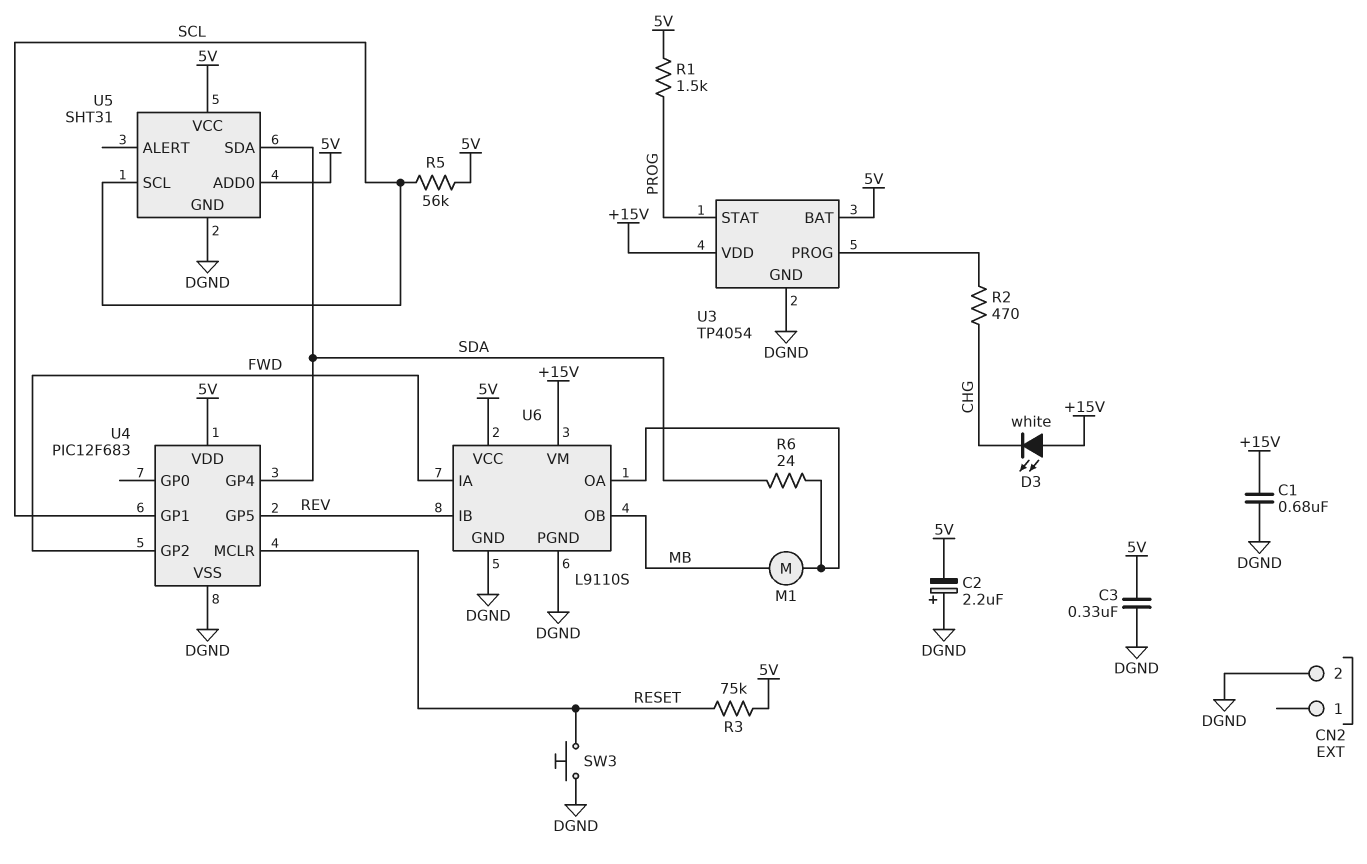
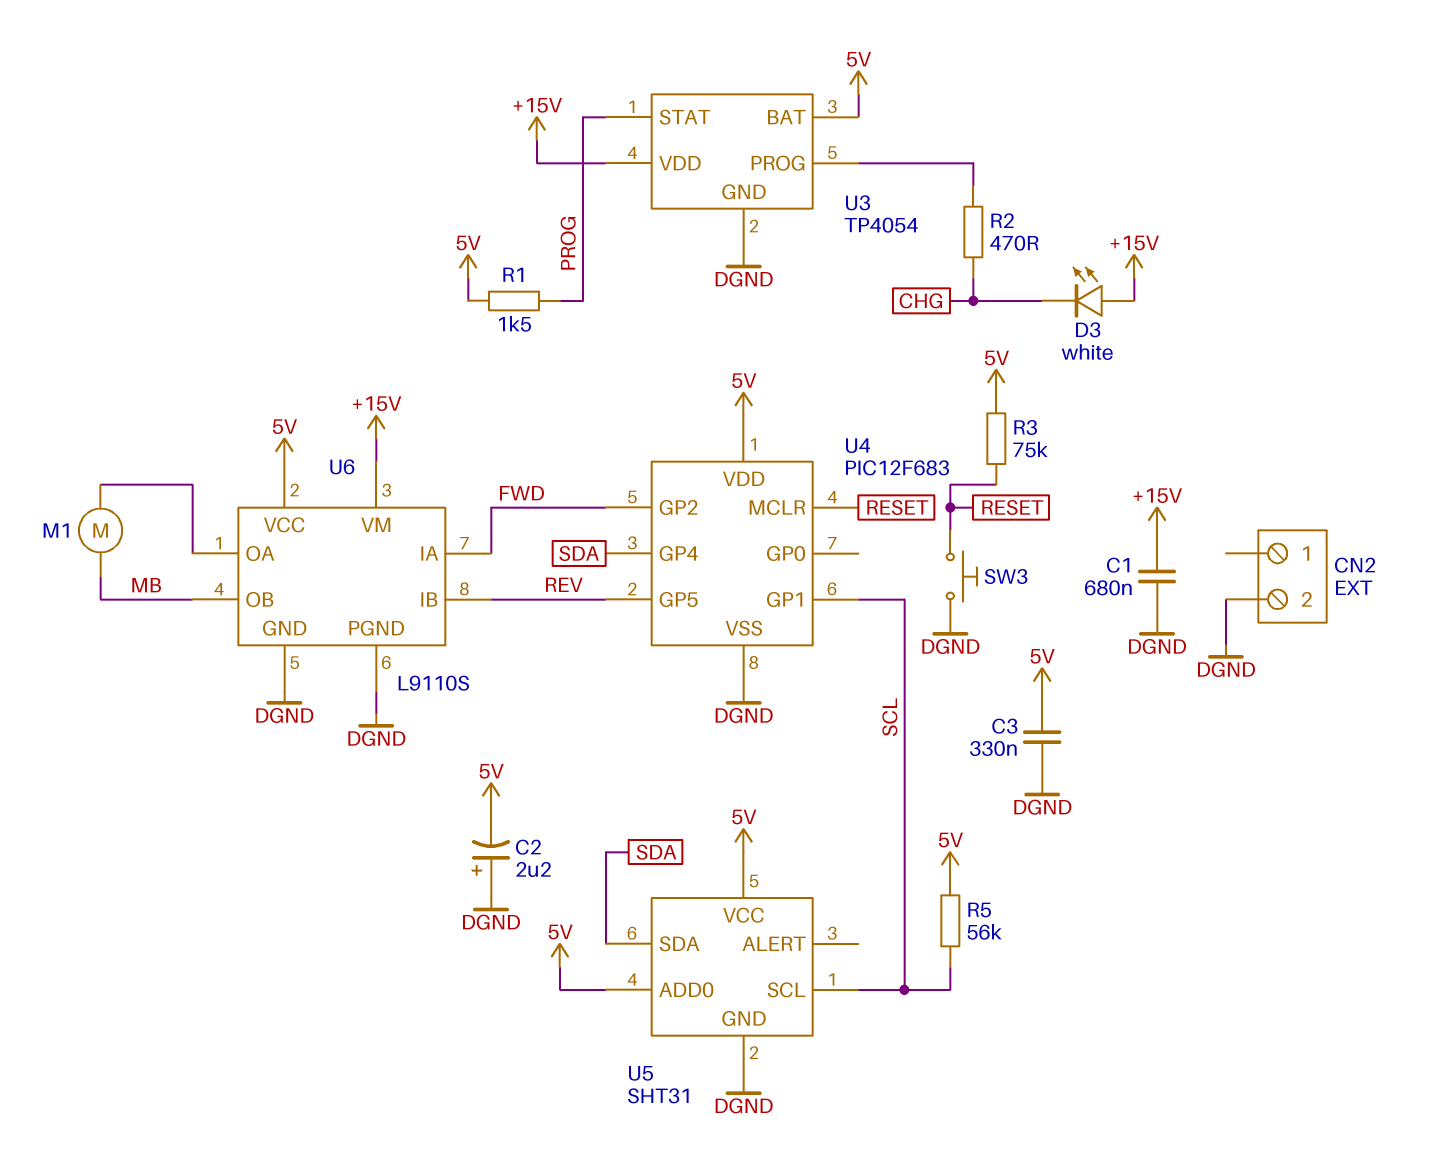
R6: 24 (SDA, U6/OA) -> none

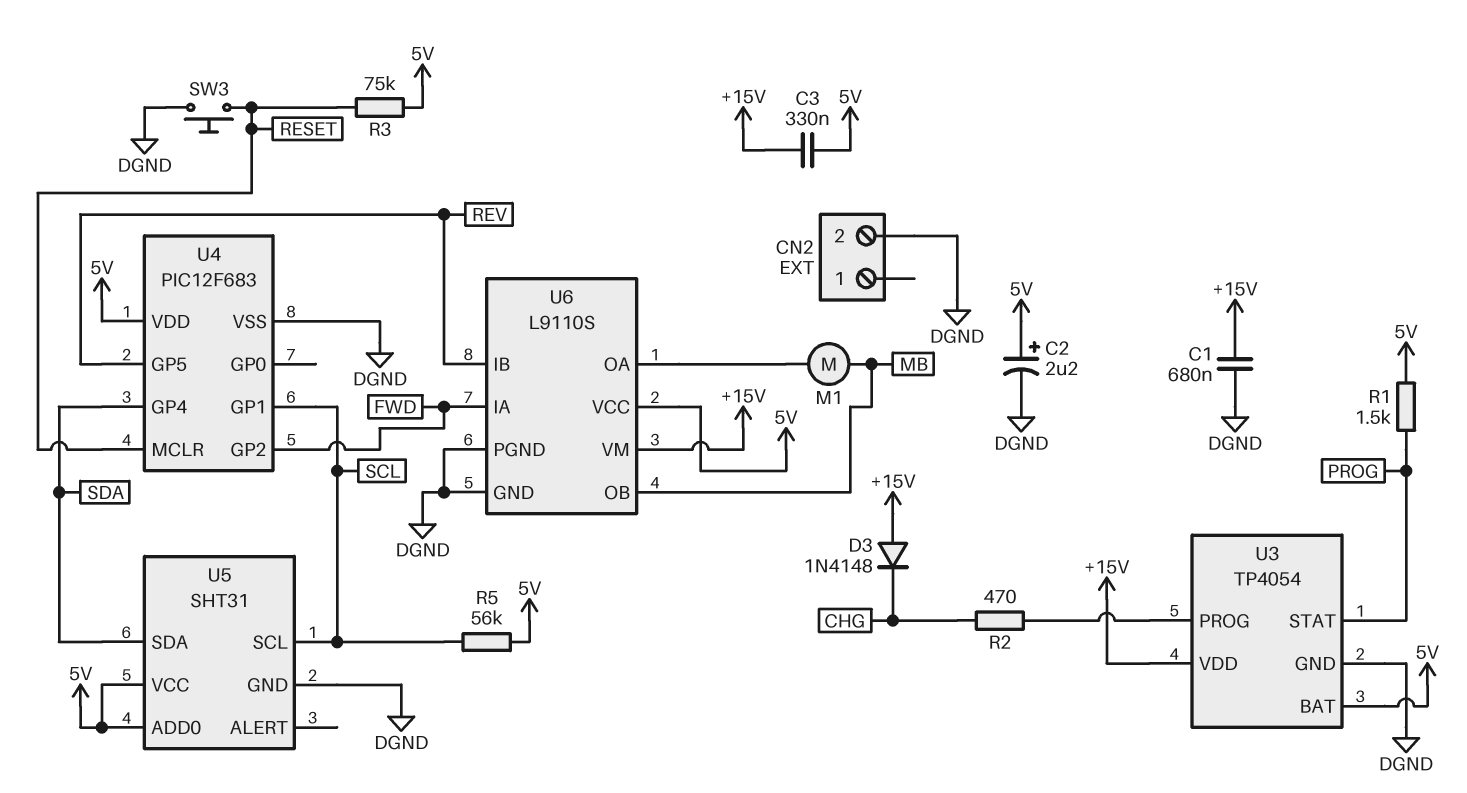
C2: 2.2uF (plus DGND, minus 5V) -> 2.2uF (plus 5V, minus DGND)
C3: 330nF (5V, DGND) -> 330nF (+15V, 5V)
D3: LED white (A +15V, K CHG) -> diode 1N4148 (A +15V, K CHG)

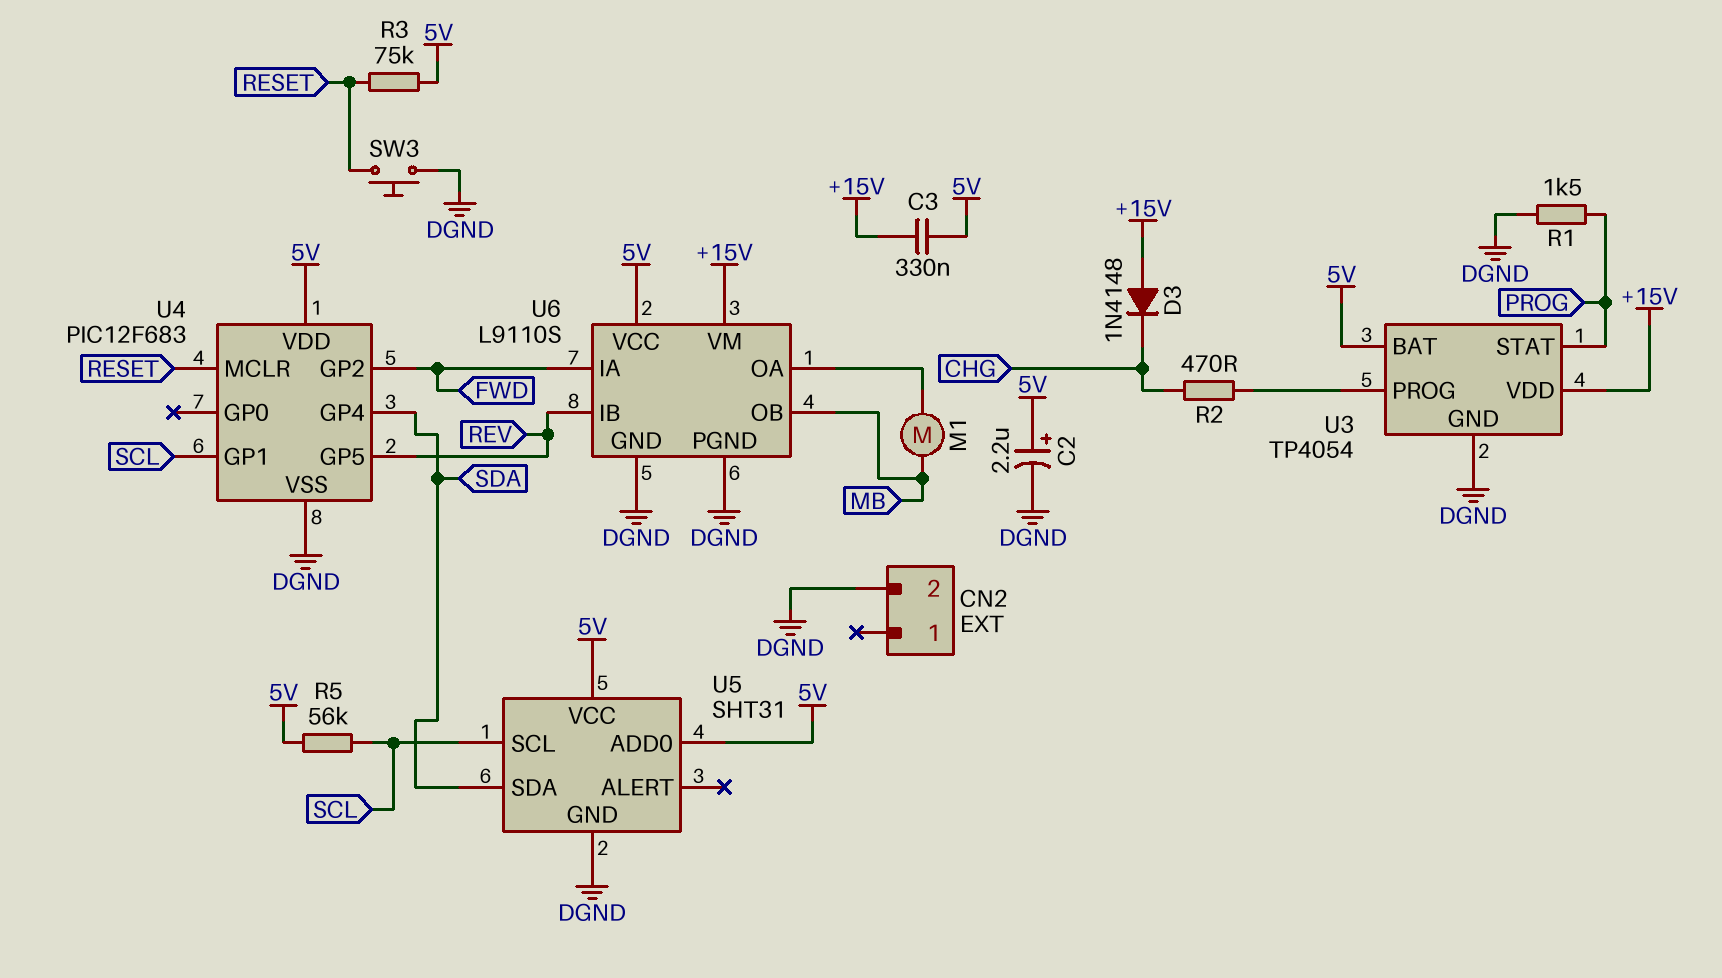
C1: 680nF (+15V, DGND) -> none
R1: 1.5k (5V, PROG) -> 1.5k (DGND, PROG)

